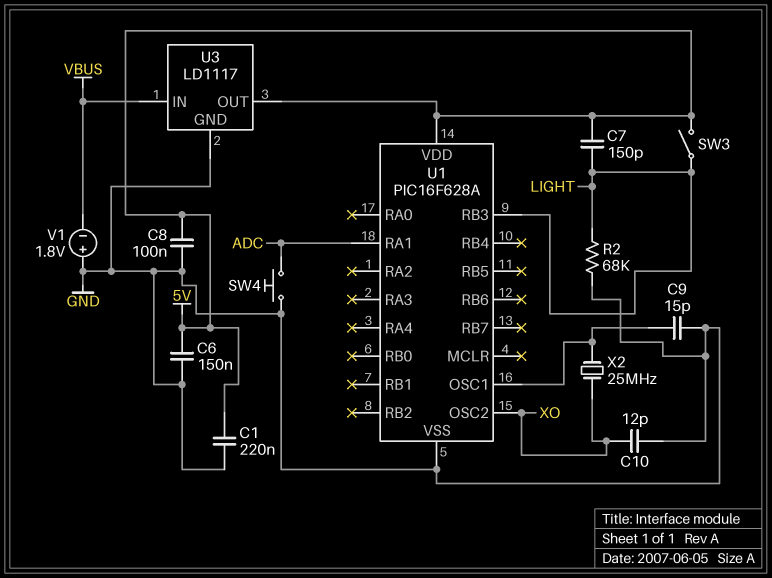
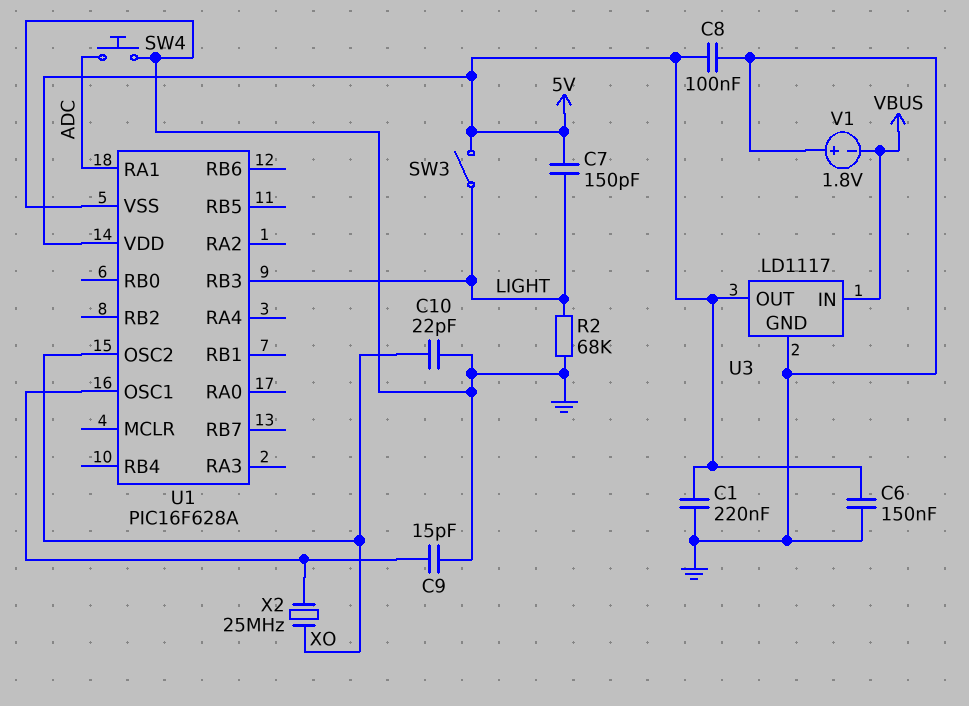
C10: 12pF (GND, XO) -> 22pF (GND, XO)

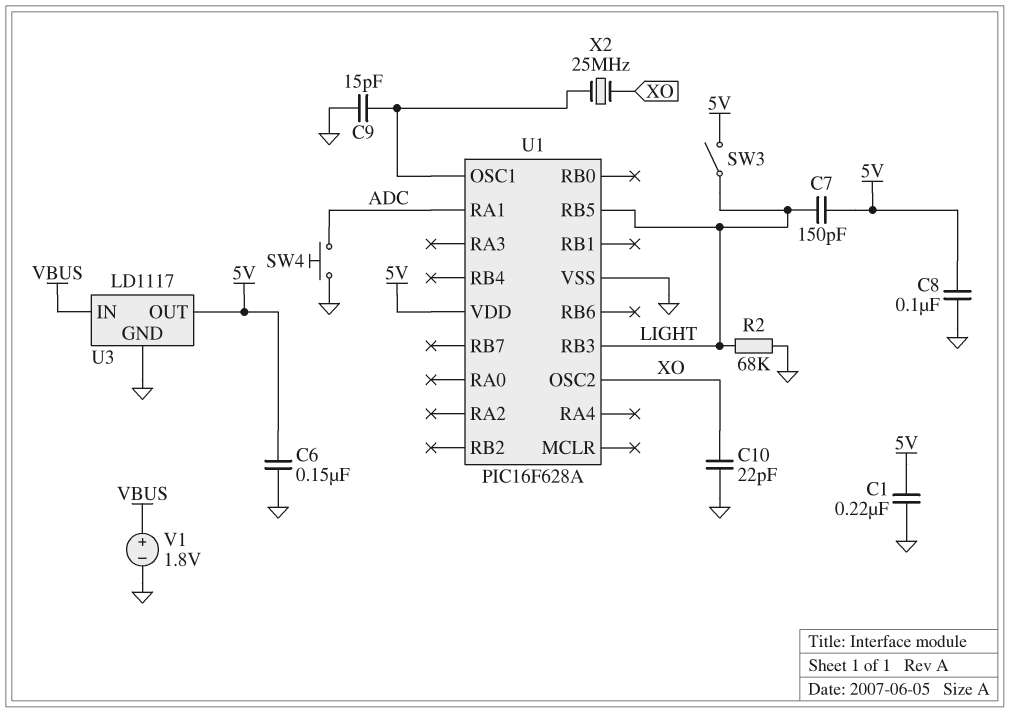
U1 pin RB5: none -> LIGHT
V1: 1.8V (plus GND, minus VBUS) -> 1.8V (plus VBUS, minus GND)

